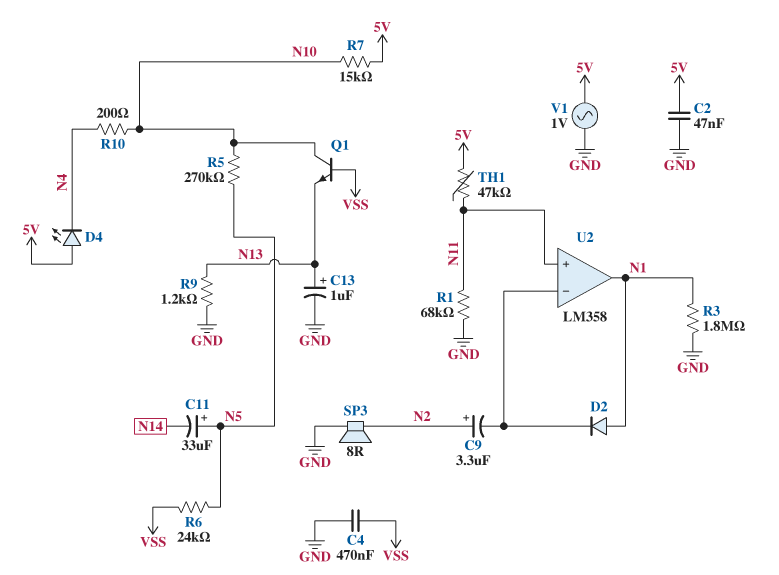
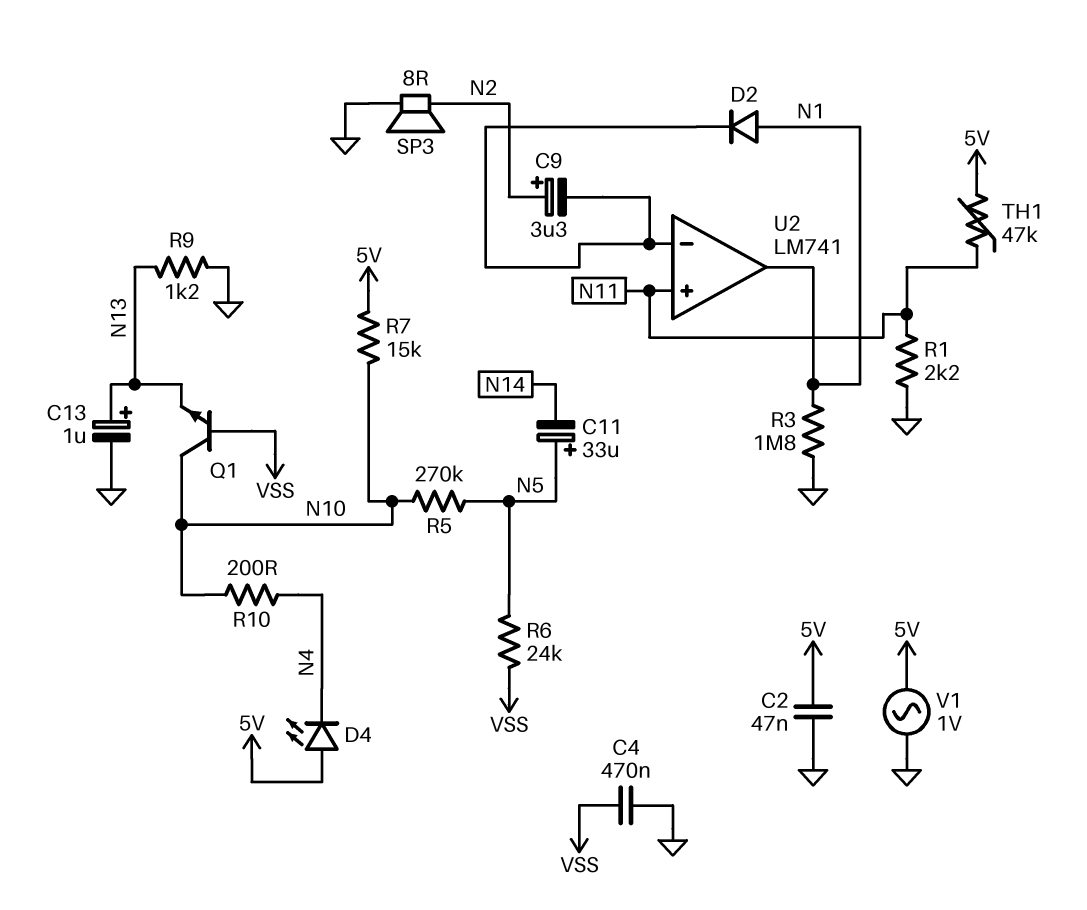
R1: 68k (GND, N11) -> 2.2k (GND, N11)
U2: LM358 -> LM741

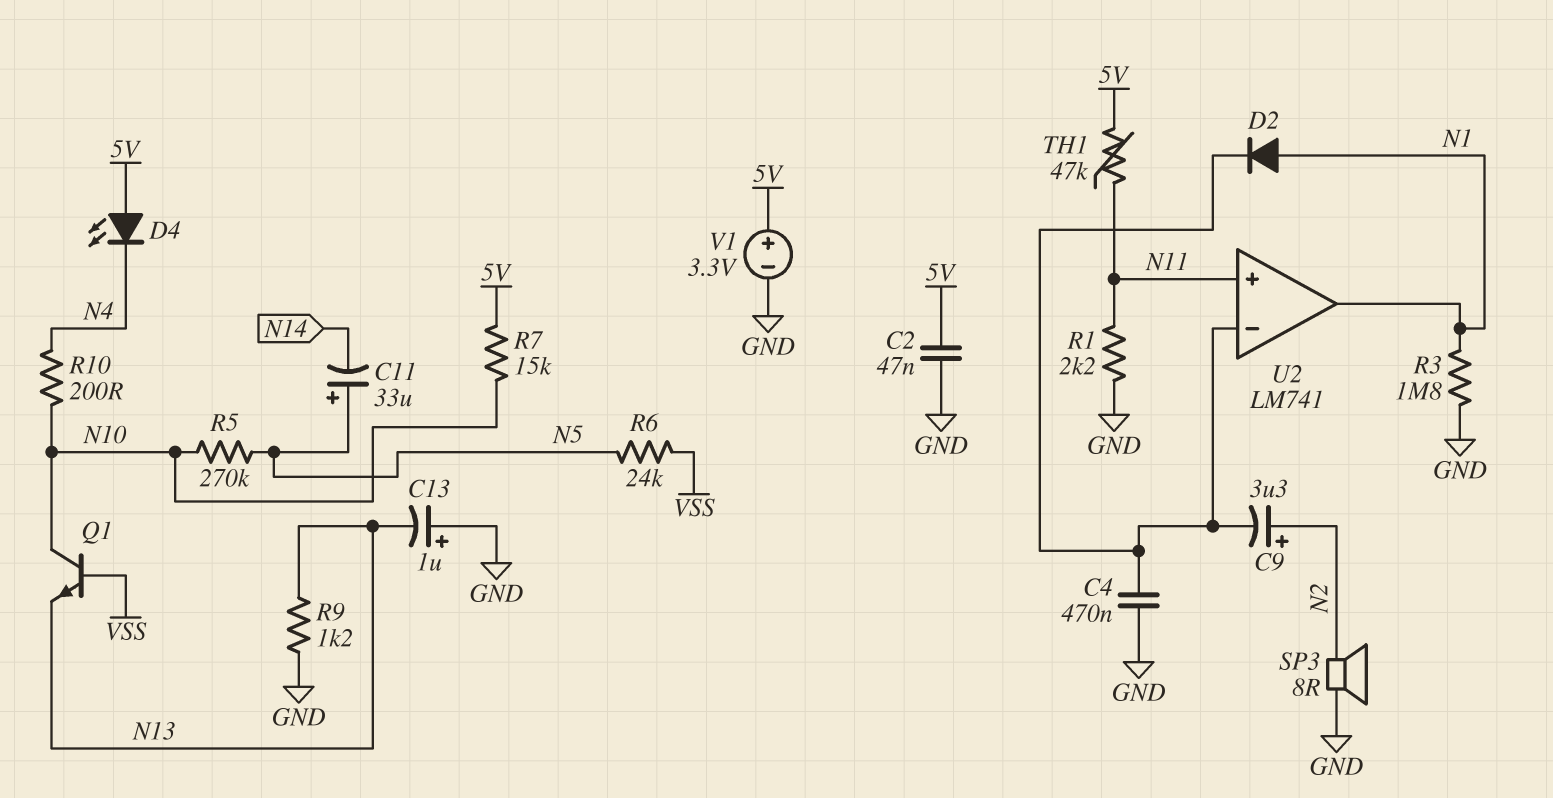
C4: 470nF (GND, VSS) -> 470nF (GND, U2/in-)
C13: 1uF (plus N13, minus GND) -> 1uF (plus GND, minus N13)
V1: AC 1V (5V, GND) -> 3.3V (plus 5V, minus GND)

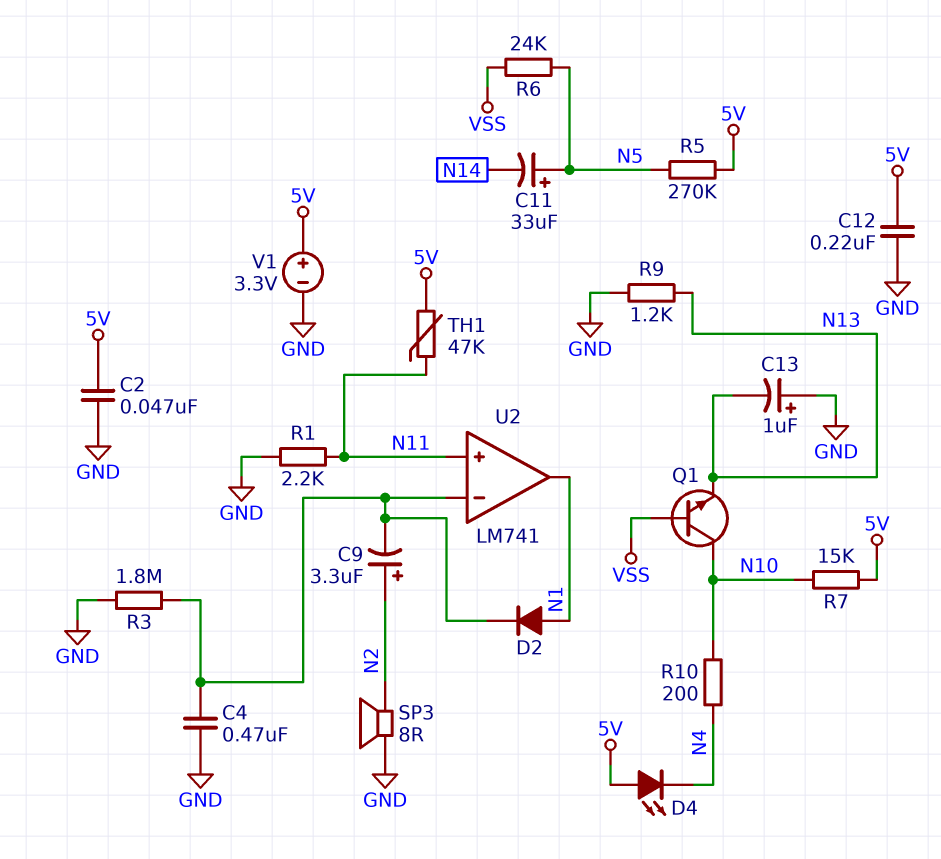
C12: none -> 220nF (5V, GND)
R3: 1.8M (GND, N1) -> 1.8M (GND, U2/in-)
R5: 270k (N5, N10) -> 270k (5V, N5)

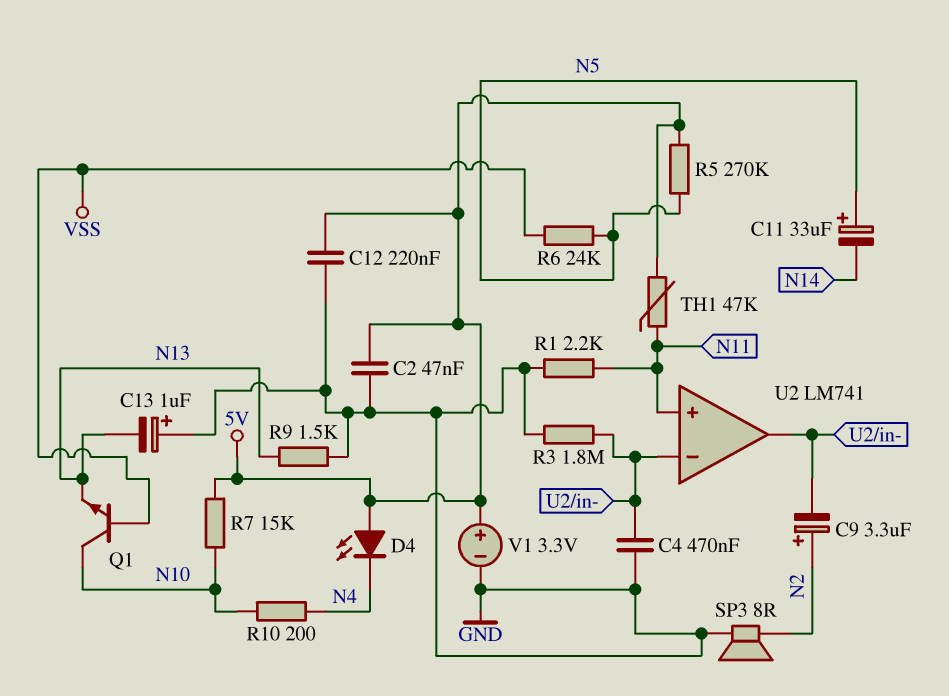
D2: diode (A N1, K U2/in-) -> none
R9: 1.2k (GND, N13) -> 1.5k (GND, N13)
U2 pin out: N1 -> U2/in-

